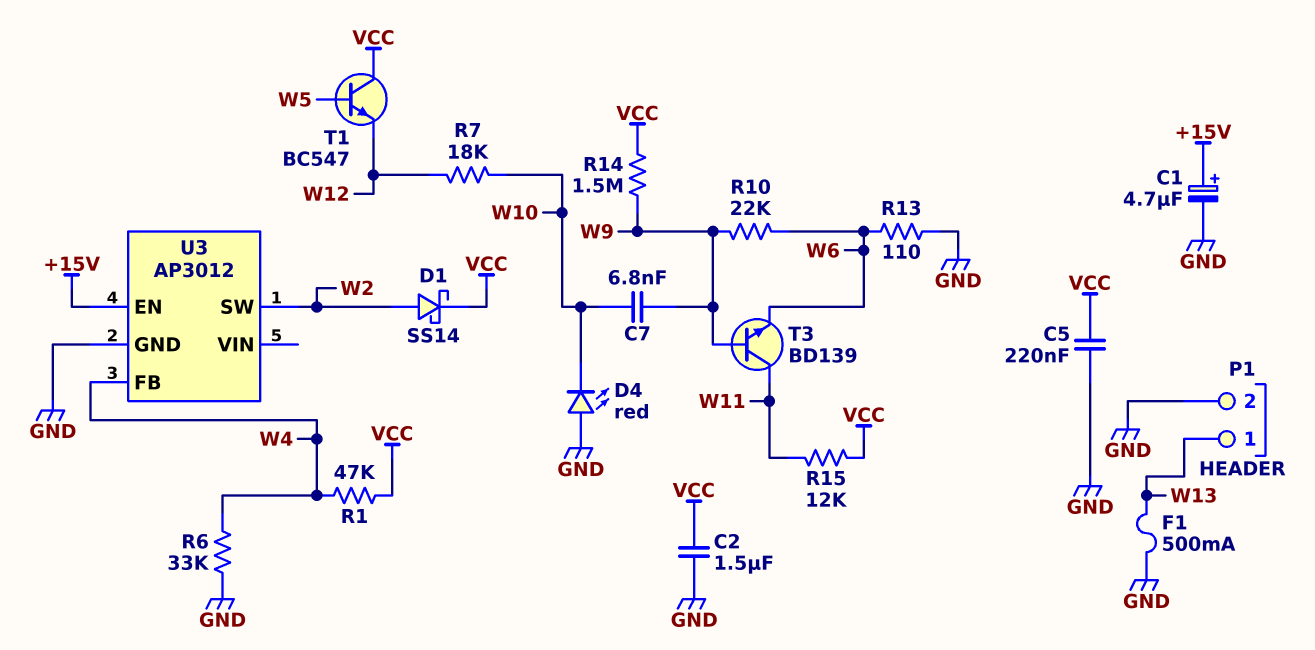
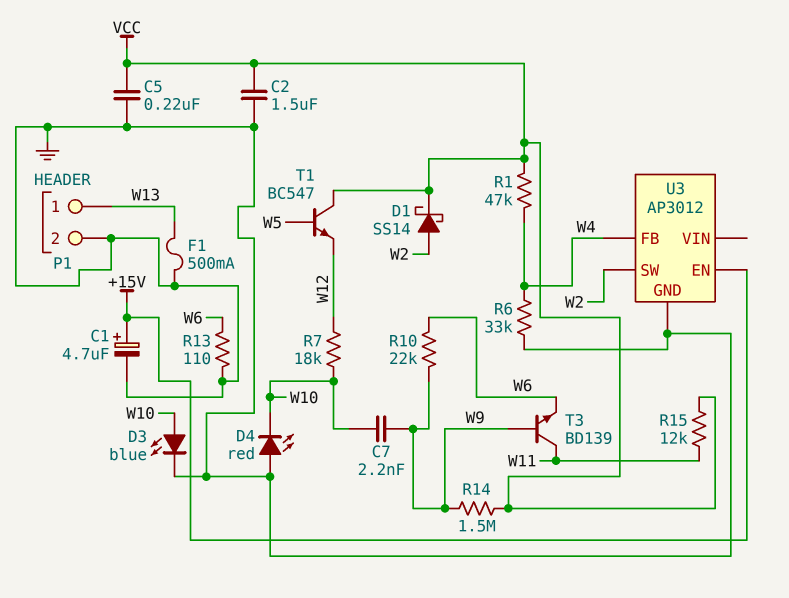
C7: 6.8nF (W9, W10) -> 2.2nF (W9, W10)
D3: none -> LED blue (A W10, K GND)

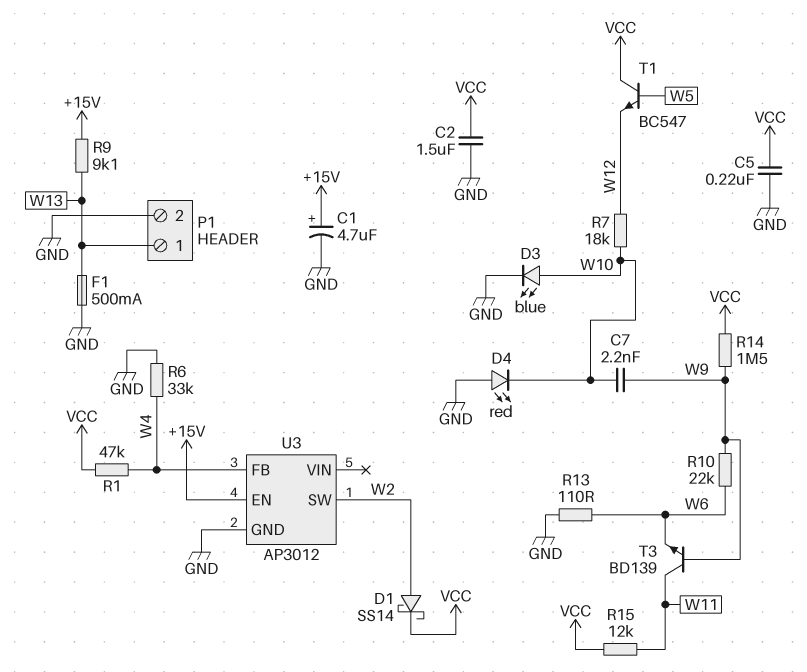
R9: none -> 9.1k (+15V, W13)

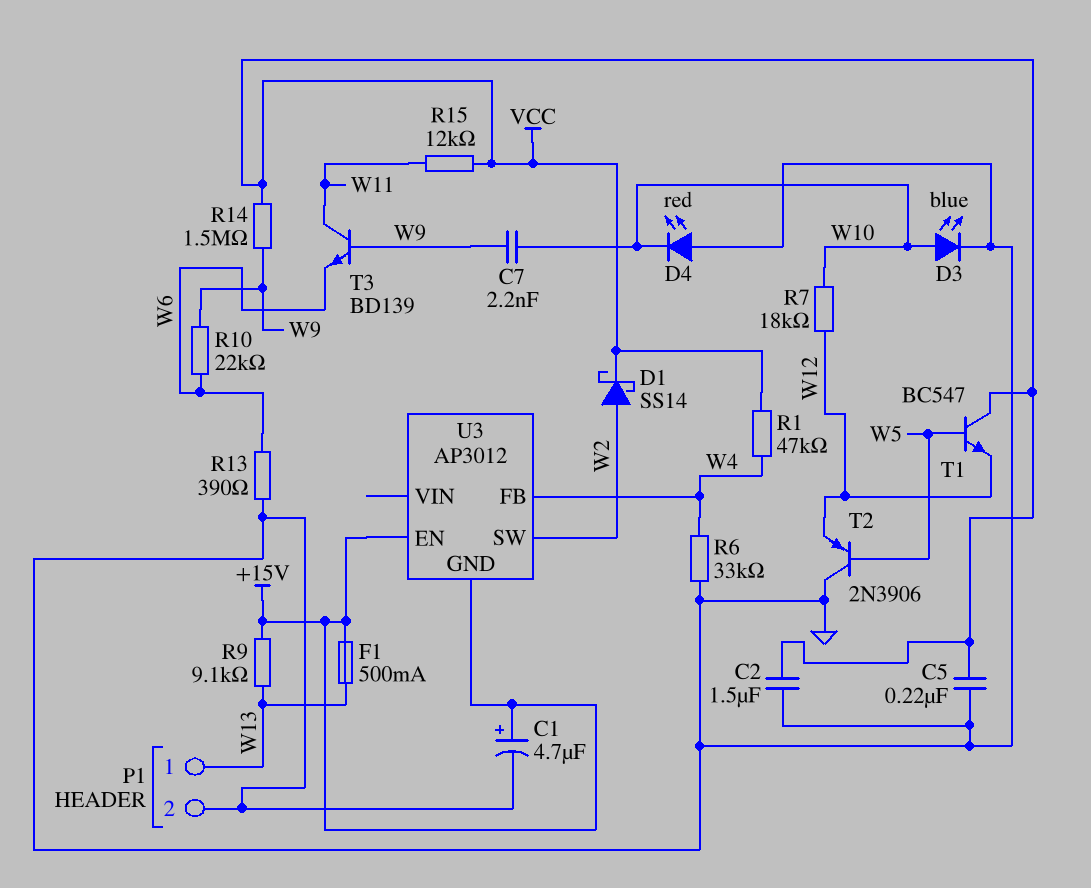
F1: 500mA (GND, W13) -> 500mA (+15V, W13)
R13: 110 (GND, W6) -> 390 (GND, W6)
T2: none -> PNP 2N3906 (B W5, C GND, E W12)
U3 pin GND: GND -> +15V

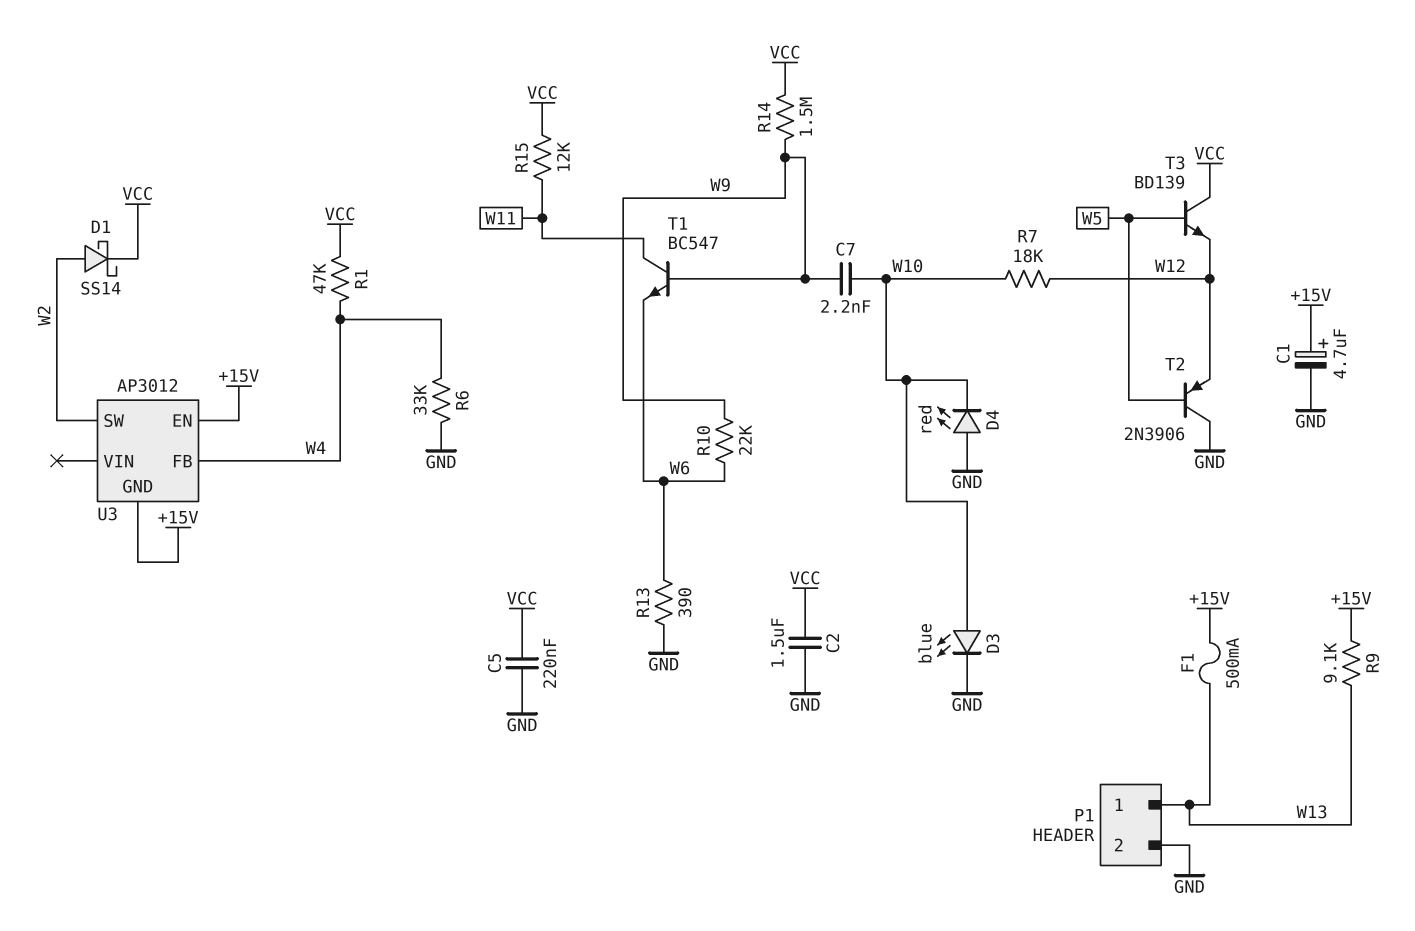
T1: NPN BC547 (B W5, C VCC, E W12) -> NPN BC547 (B W9, C W11, E W6)
T3: NPN BD139 (B W9, C W11, E W6) -> NPN BD139 (B W5, C VCC, E W12)

